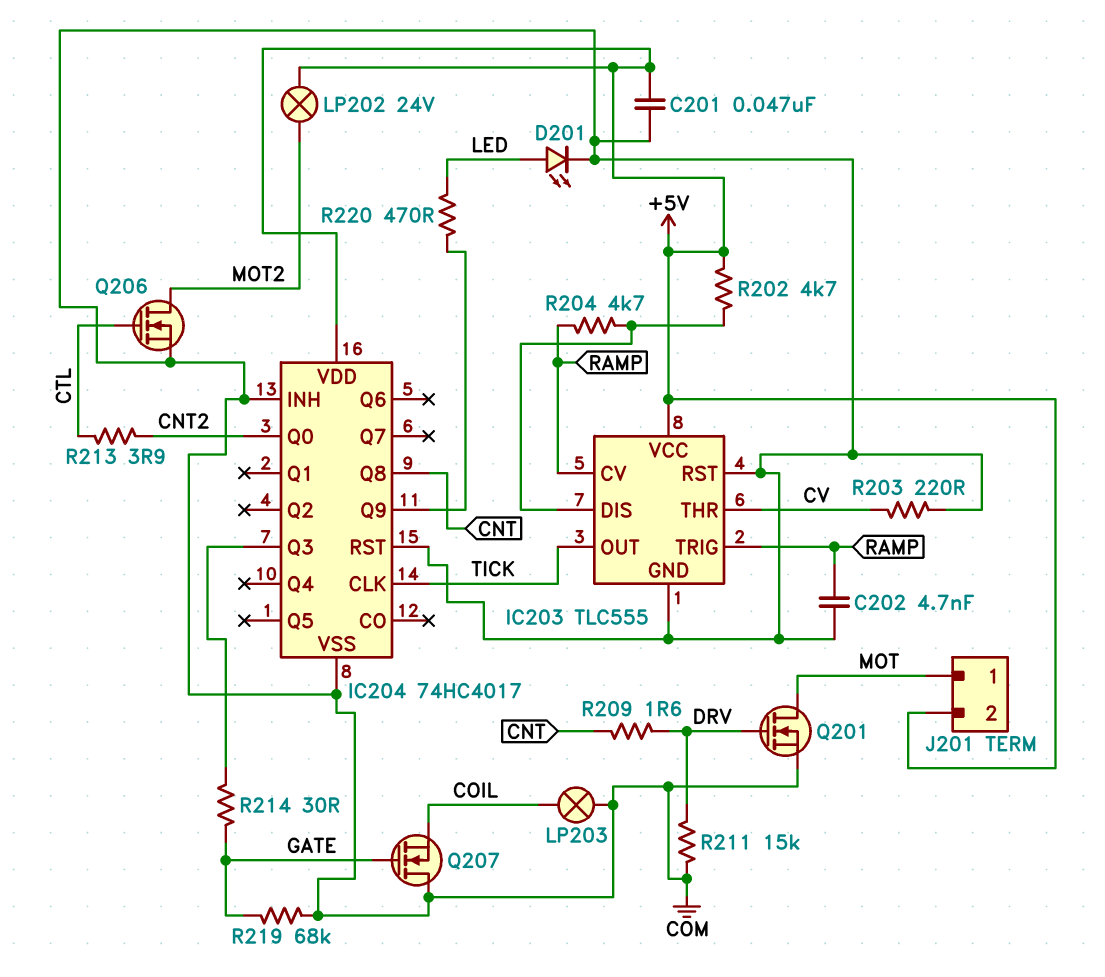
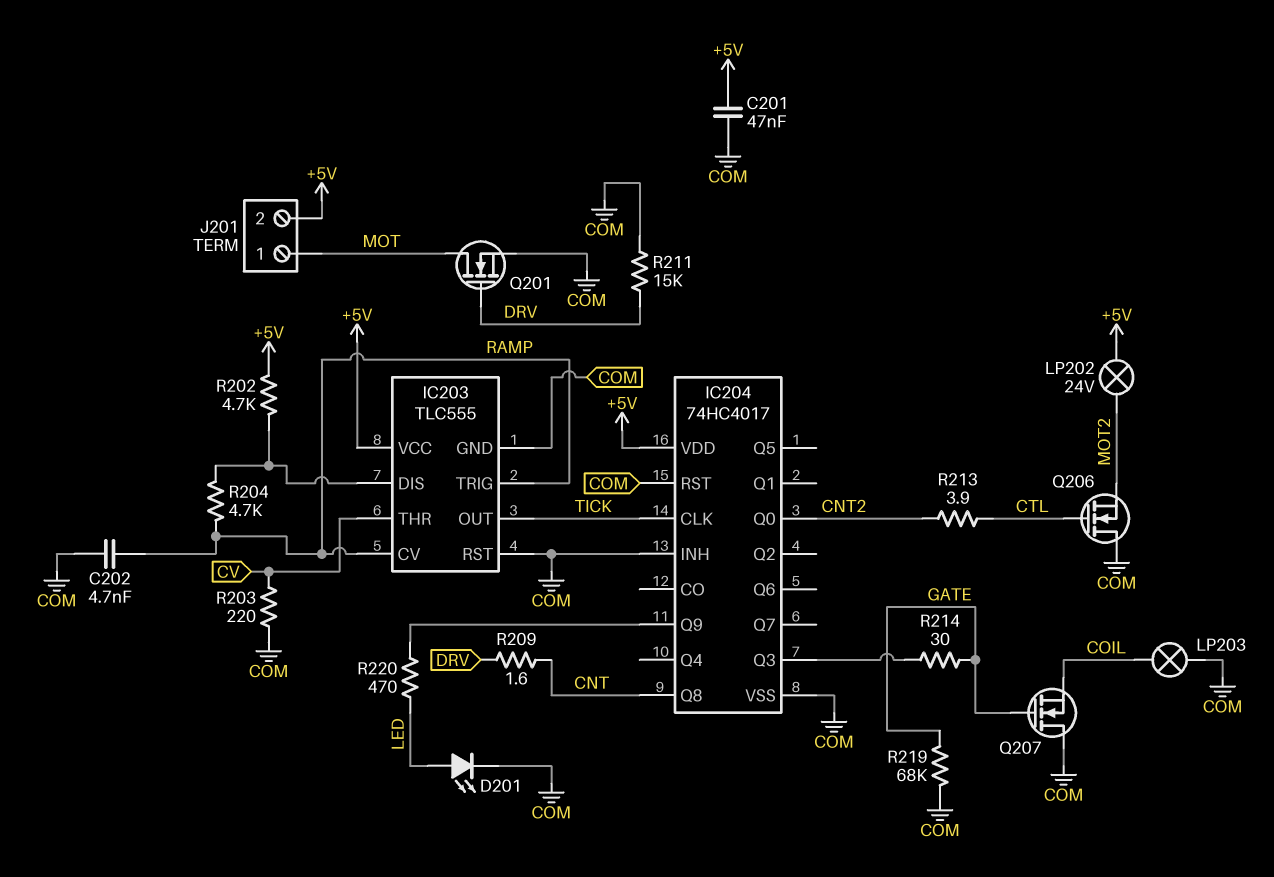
Q206: NMOS (G CTL, D MOT2, S COM) -> NMOS (G CTL, D COM, S MOT2)

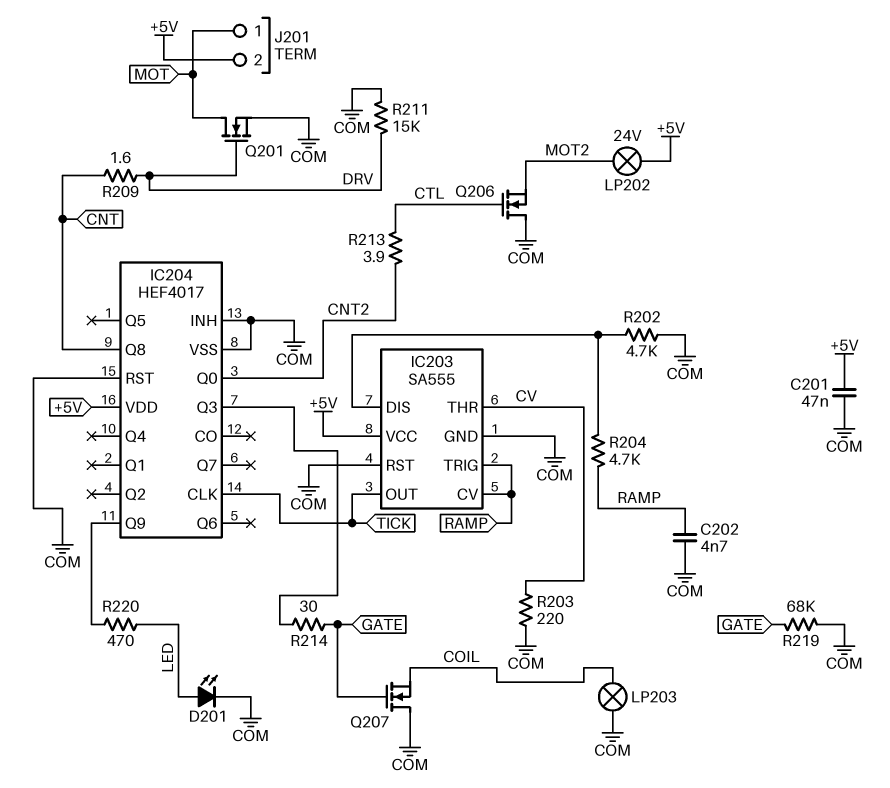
IC203: TLC555 -> SA555
IC204: 74HC4017 -> HEF4017
R202: 4.7k (+5V, IC203/DIS) -> 4.7k (COM, IC203/DIS)

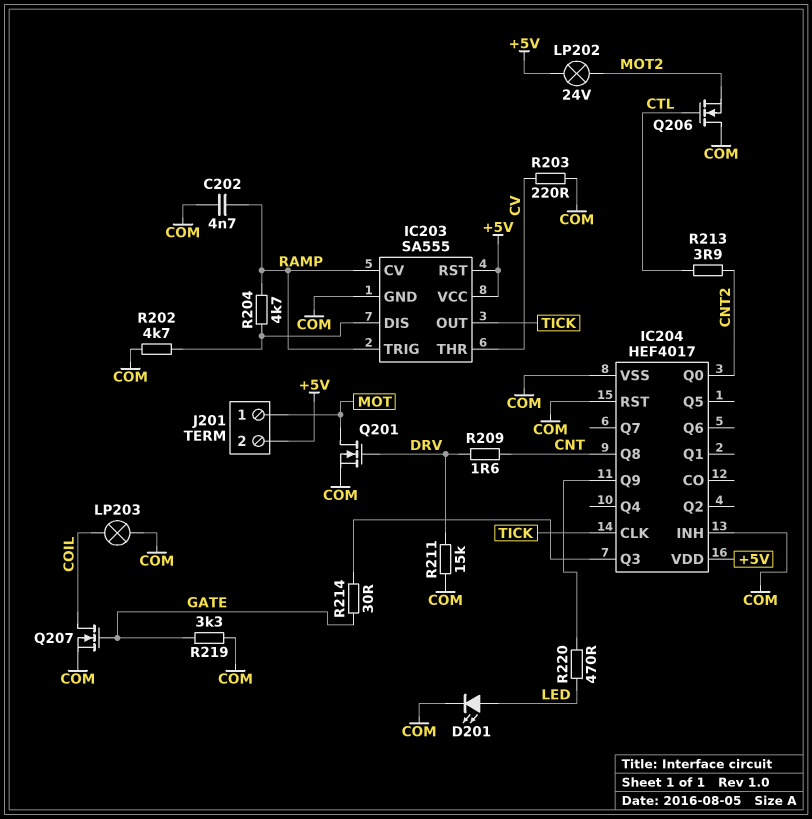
C201: 47nF (+5V, COM) -> none
IC203 pin RST: COM -> +5V
Q207: NMOS (G GATE, D COM, S COIL) -> NMOS (G GATE, D COIL, S COM)
R219: 68k (COM, GATE) -> 3.3k (COM, GATE)

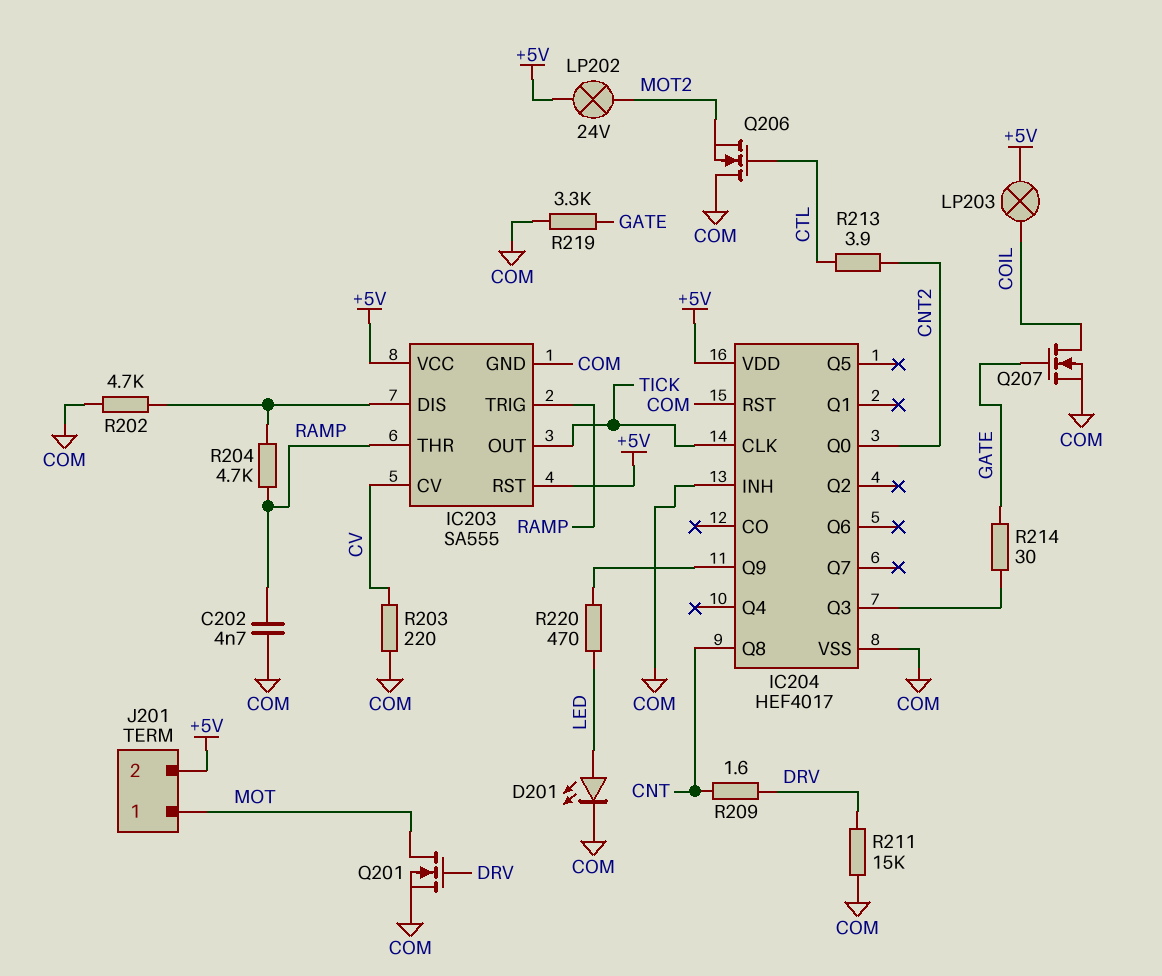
IC203 pin CV: RAMP -> CV
IC203 pin THR: CV -> RAMP
LP203: lamp (COIL, COM) -> lamp (+5V, COIL)

